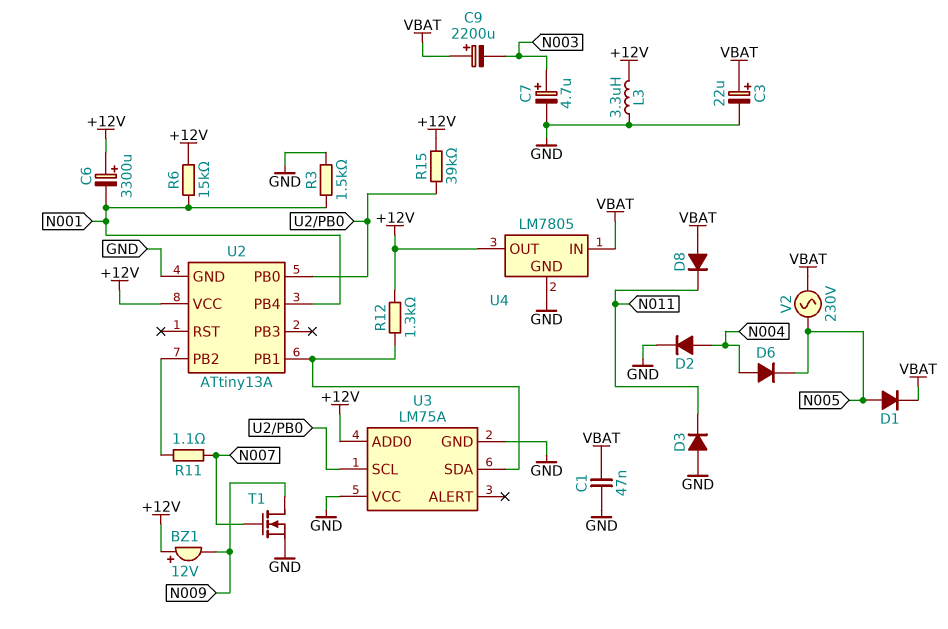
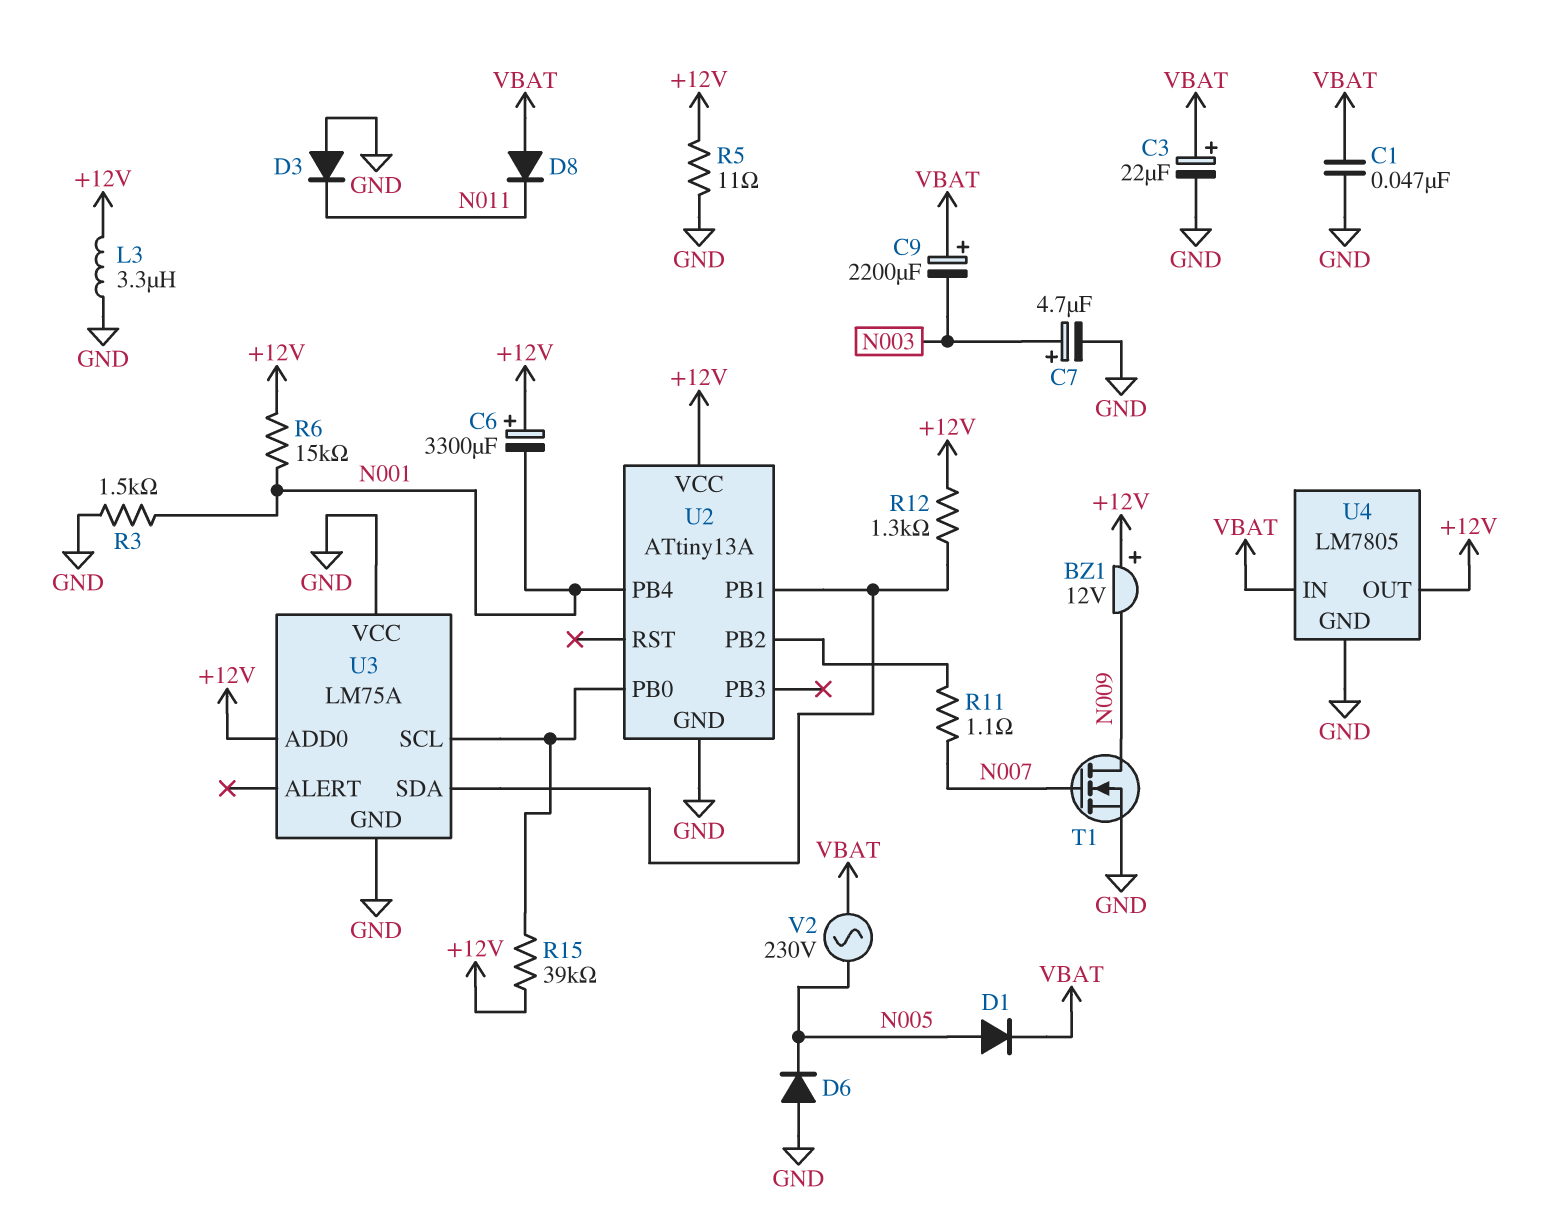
D2: diode (A N004, K GND) -> none
D6: diode (A N004, K N005) -> diode (A GND, K N005)
R5: none -> 11 (+12V, GND)

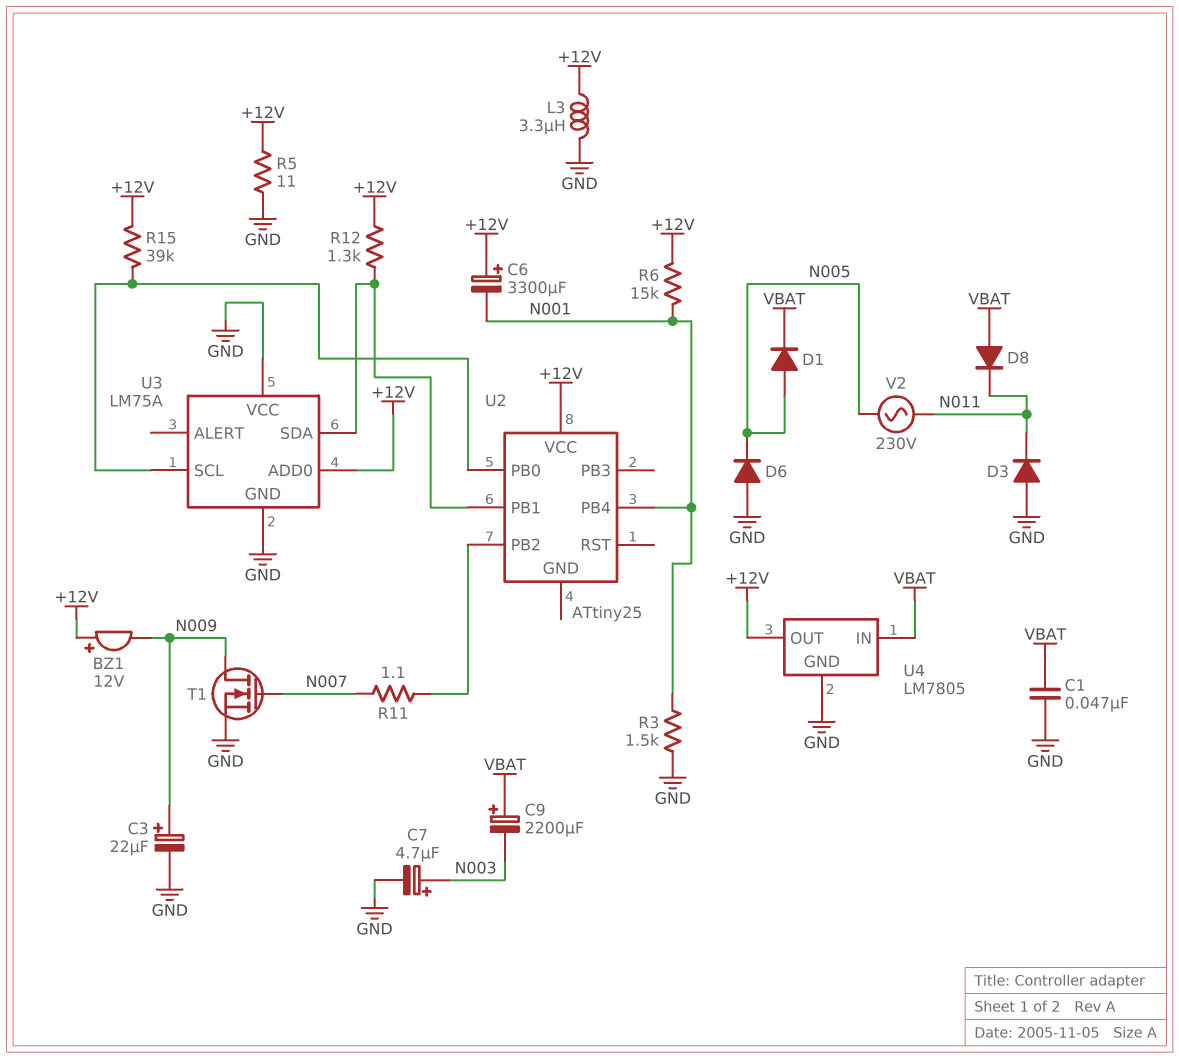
C3: 22uF (plus VBAT, minus GND) -> 22uF (plus N009, minus GND)
U2: ATtiny13A -> ATtiny25
U2 pin GND: GND -> none
V2: AC 230V (N005, VBAT) -> AC 230V (N005, N011)

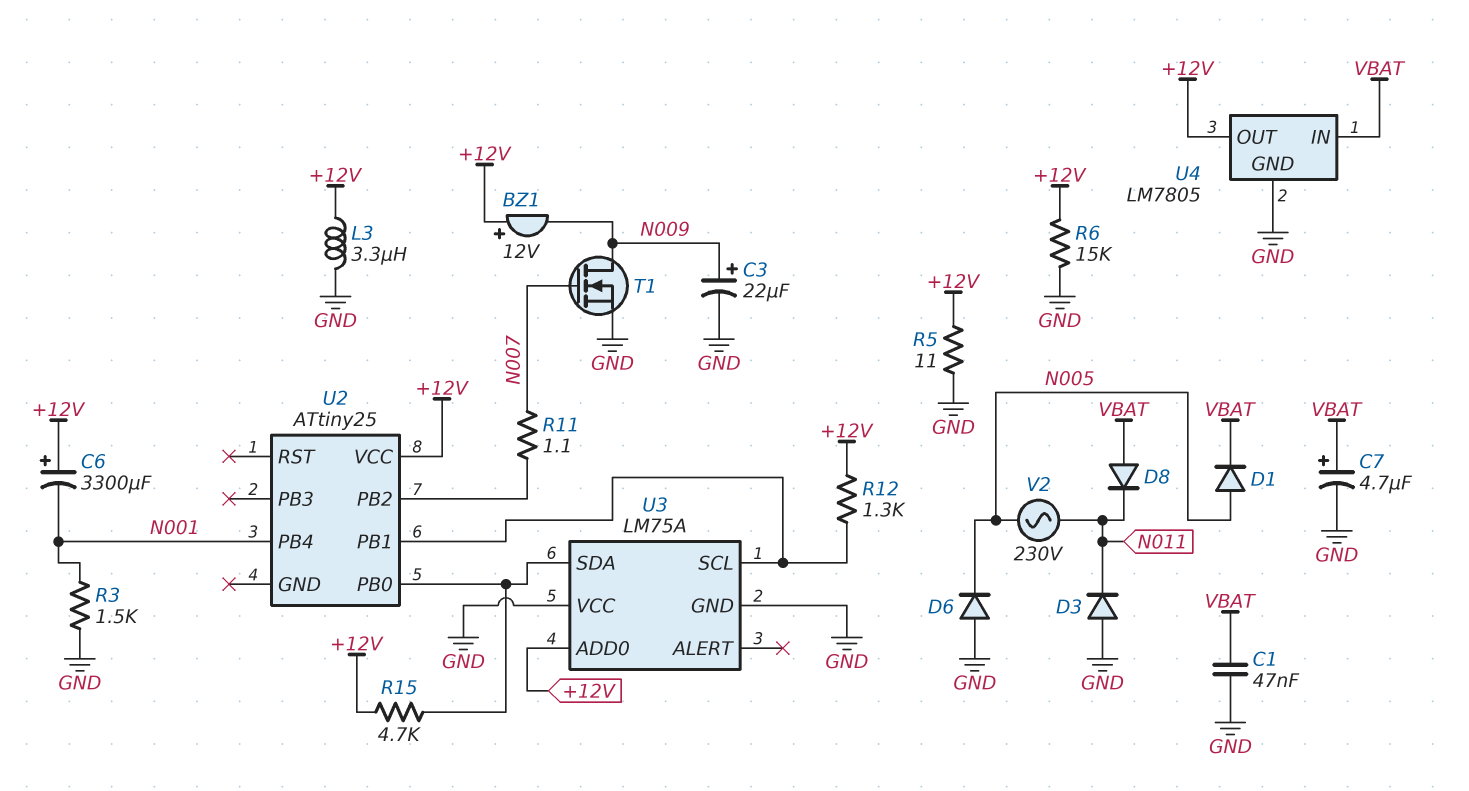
C7: 4.7uF (plus N003, minus GND) -> 4.7uF (plus VBAT, minus GND)
C9: 2200uF (plus VBAT, minus N003) -> none
R6: 15k (+12V, N001) -> 15k (+12V, GND)
R15: 39k (+12V, U2/PB0) -> 4.7k (+12V, U2/PB0)
U3 pin SCL: U2/PB0 -> U2/PB1
U3 pin SDA: U2/PB1 -> U2/PB0

